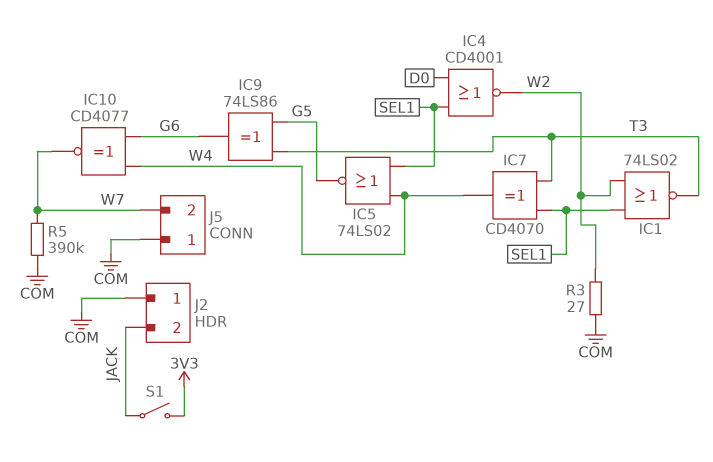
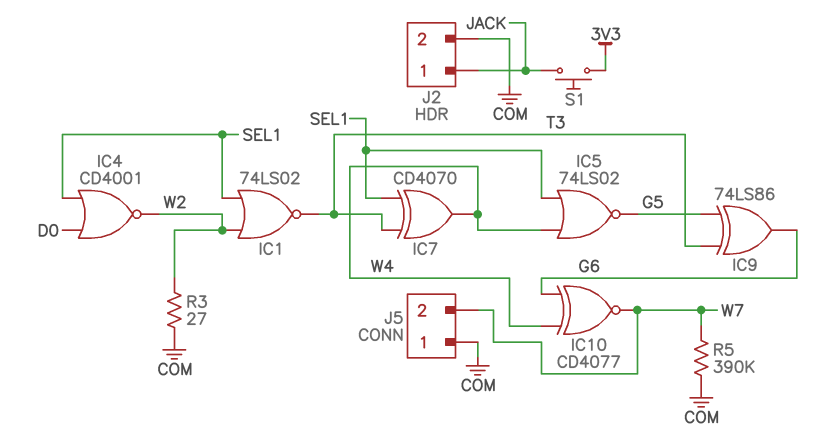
J2 pin 1: COM -> JACK
J2 pin 2: JACK -> COM
S1: switch (3V3, JACK) -> button (3V3, JACK)

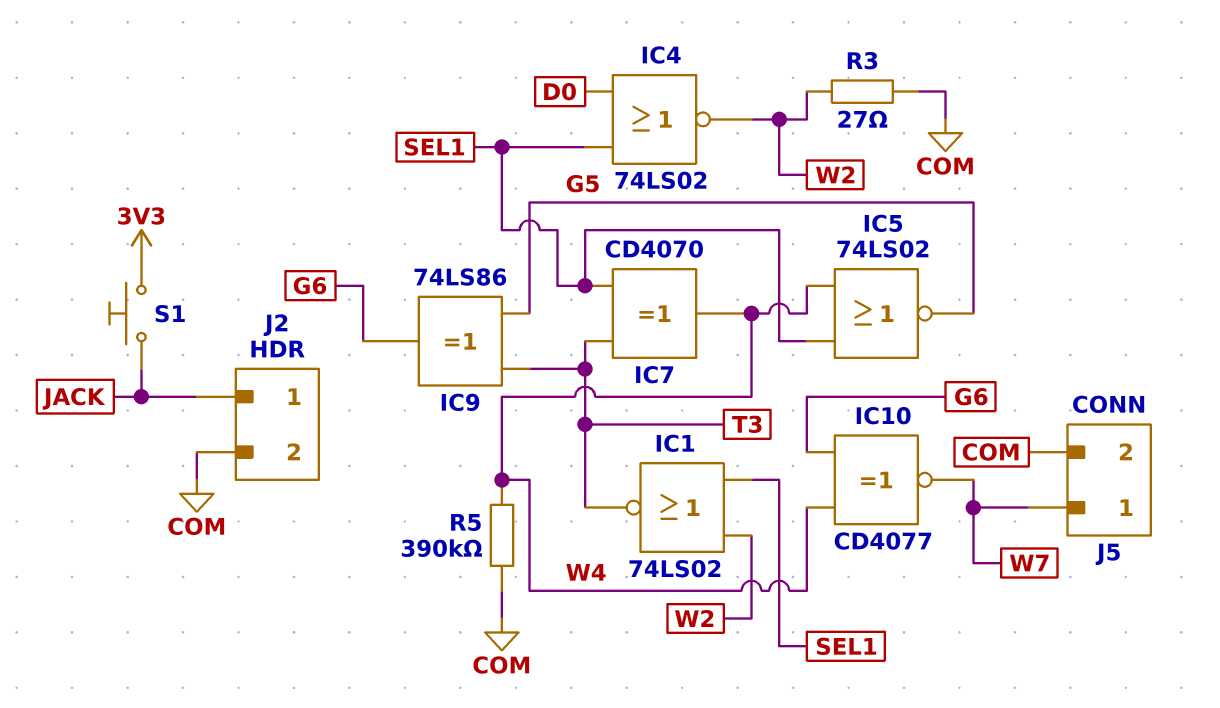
IC4: NOR CD4001 (in D0, in SEL1, out W2) -> NOR 74LS02 (in D0, in SEL1, out W2)
J5 pin 1: COM -> W7
J5 pin 2: W7 -> COM
R5: 390k (COM, W7) -> 390k (COM, W4)

